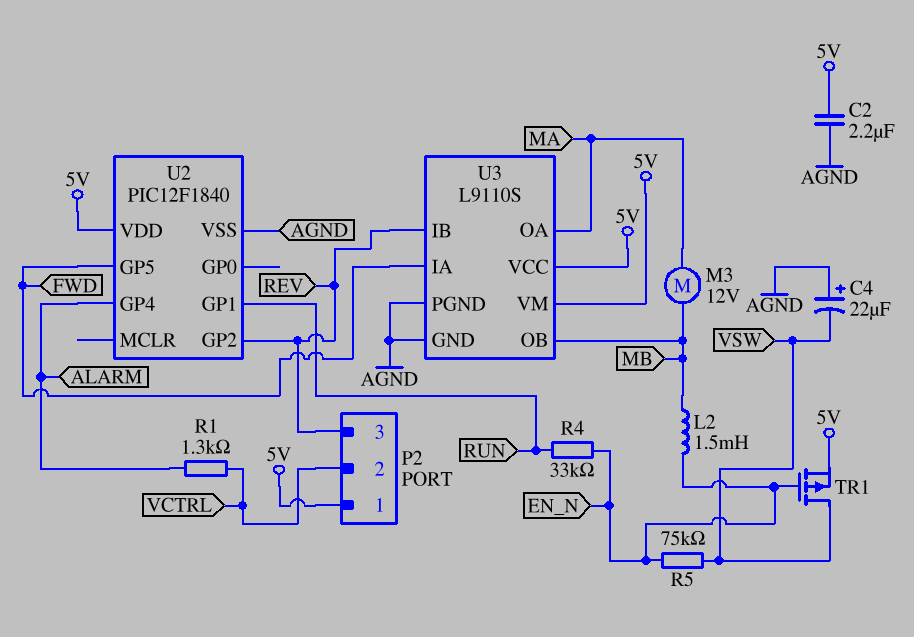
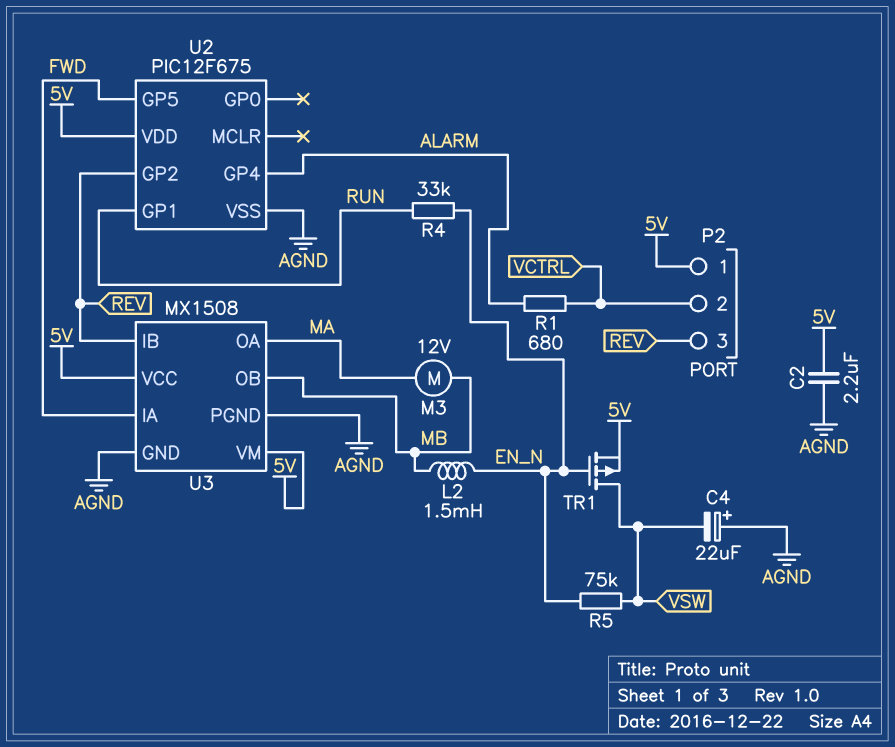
R1: 1.3k (ALARM, VCTRL) -> 680 (ALARM, VCTRL)
U2: PIC12F1840 -> PIC12F675
U3: L9110S -> MX1508

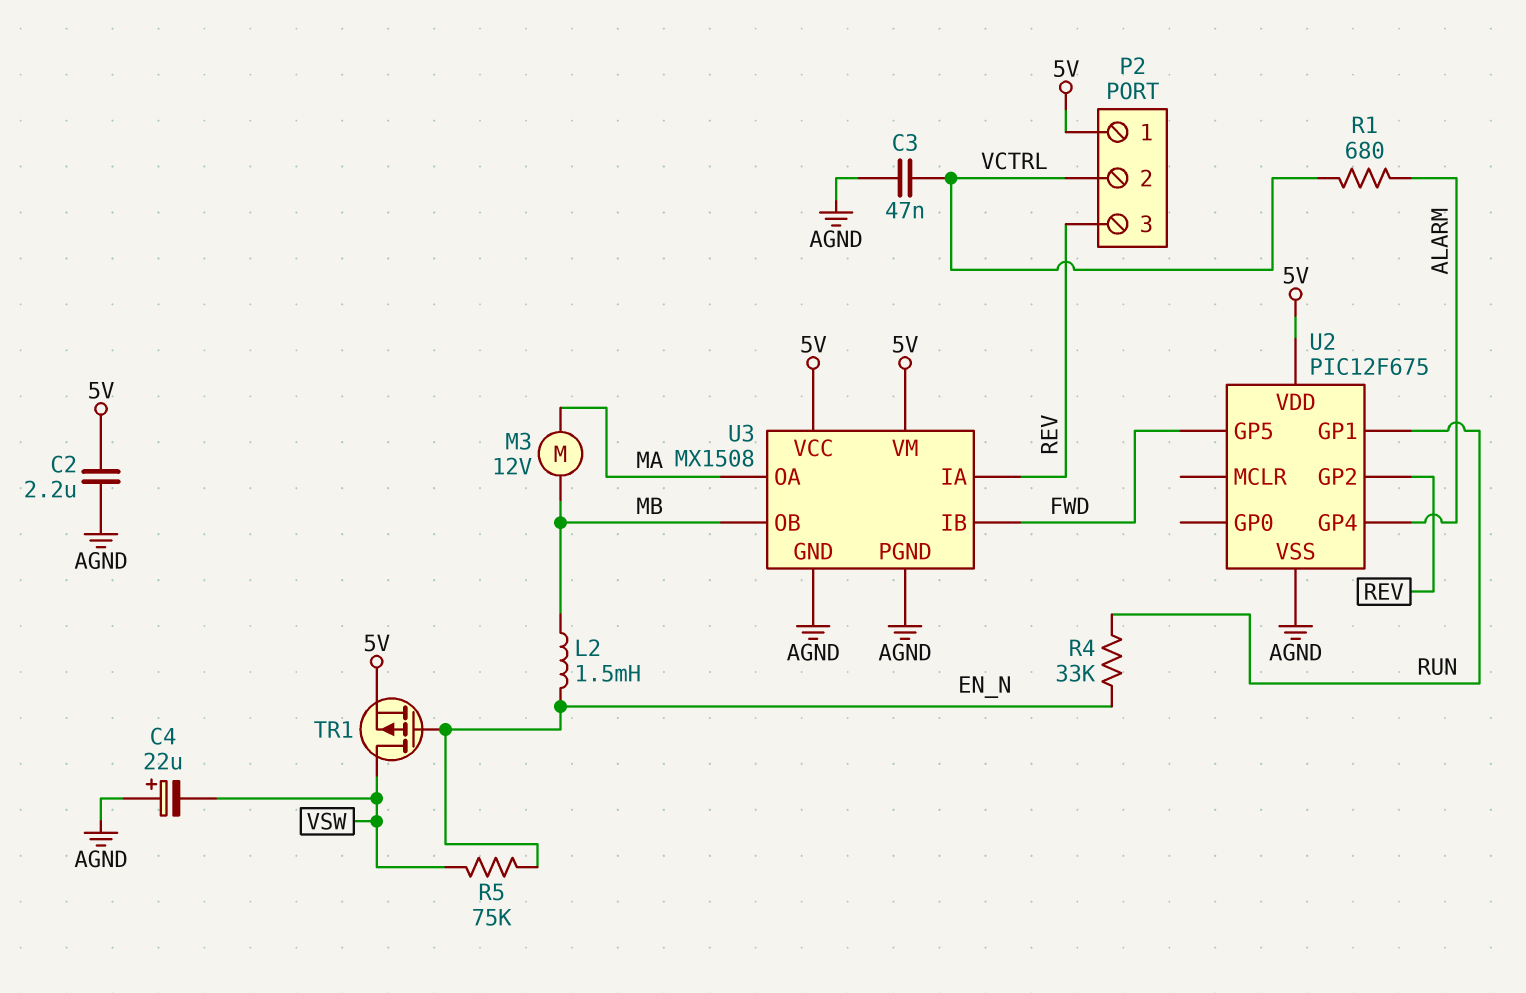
C3: none -> 47nF (AGND, VCTRL)
U3 pin IA: FWD -> REV
U3 pin IB: REV -> FWD

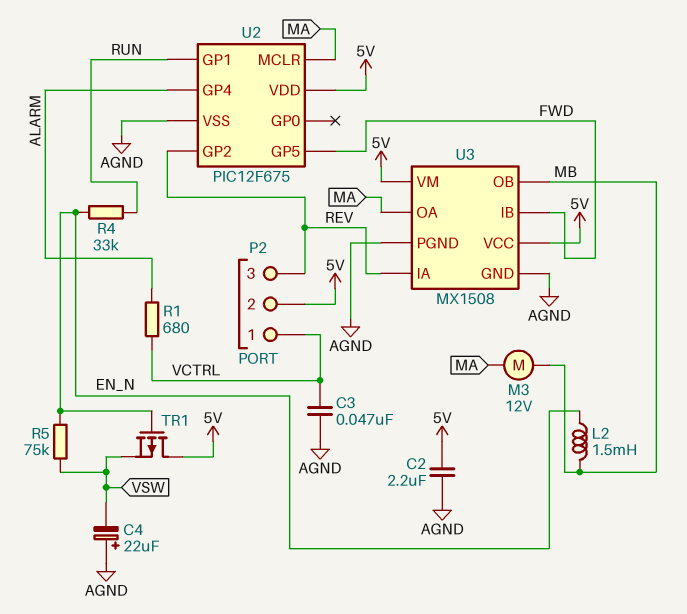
P2 pin 1: 5V -> VCTRL
P2 pin 2: VCTRL -> 5V
TR1: PMOS (G EN_N, D VSW, S 5V) -> PMOS (G EN_N, D 5V, S VSW)
U2 pin MCLR: none -> MA

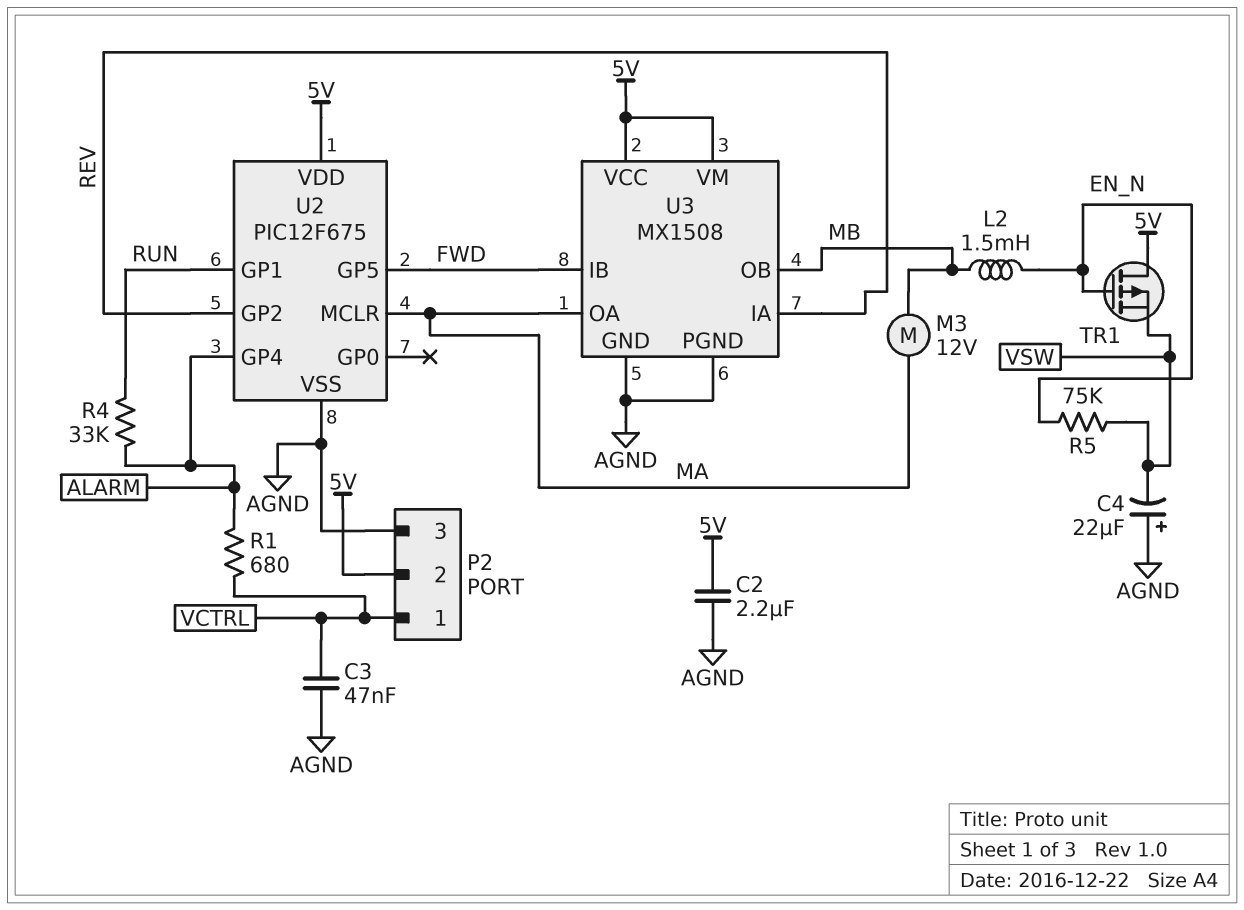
P2 pin 3: REV -> AGND
R4: 33k (EN_N, RUN) -> 33k (ALARM, RUN)

